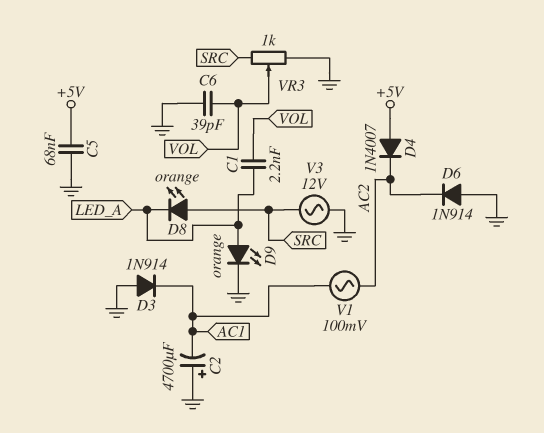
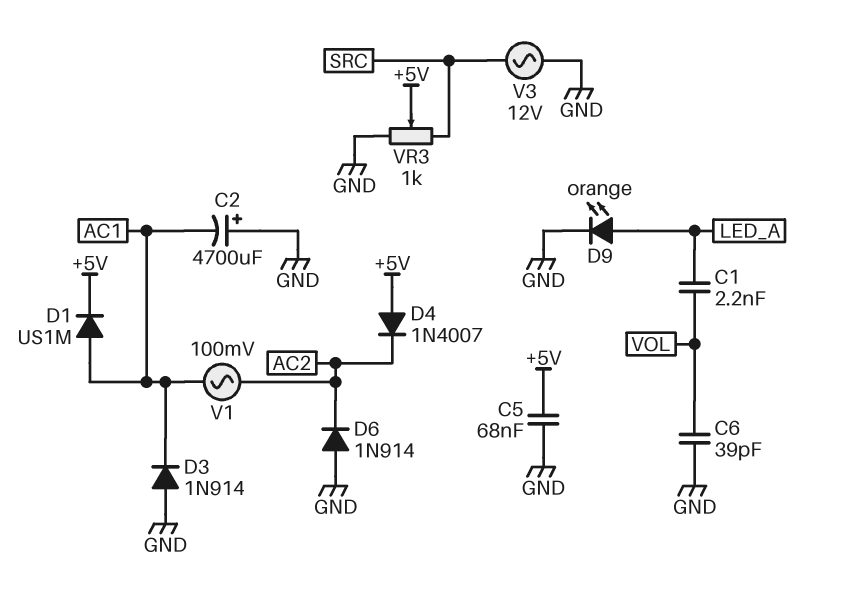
D1: none -> diode US1M (A AC1, K +5V)
D8: LED orange (A SRC, K LED_A) -> none
VR3: 1k (GND, SRC, wiper VOL) -> 1k (GND, SRC, wiper +5V)

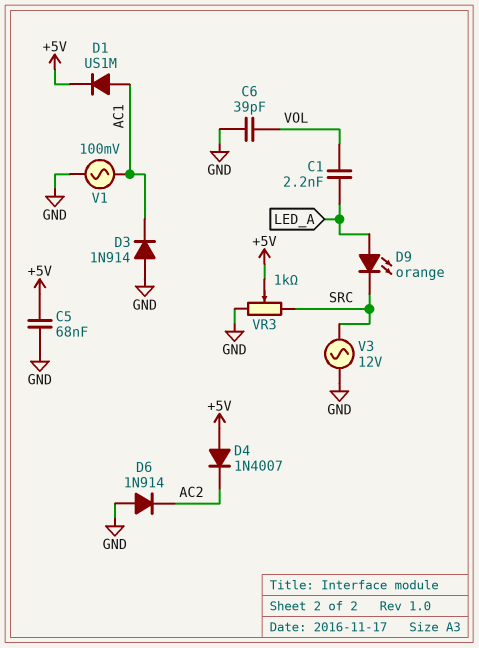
C2: 4700uF (plus GND, minus AC1) -> none
D9: LED orange (A LED_A, K GND) -> LED orange (A LED_A, K SRC)
V1: AC 100mV (AC1, AC2) -> AC 100mV (AC1, GND)

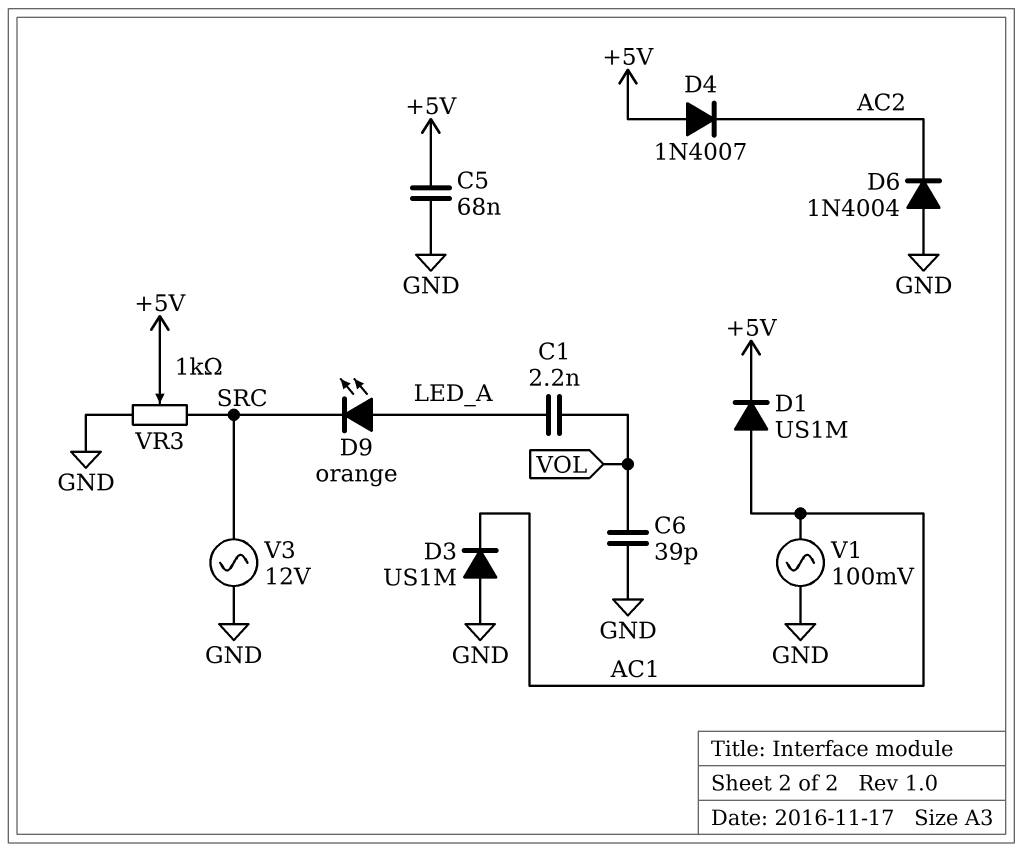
D3: diode 1N914 (A GND, K AC1) -> diode US1M (A GND, K AC1)
D6: diode 1N914 (A GND, K AC2) -> diode 1N4004 (A GND, K AC2)

